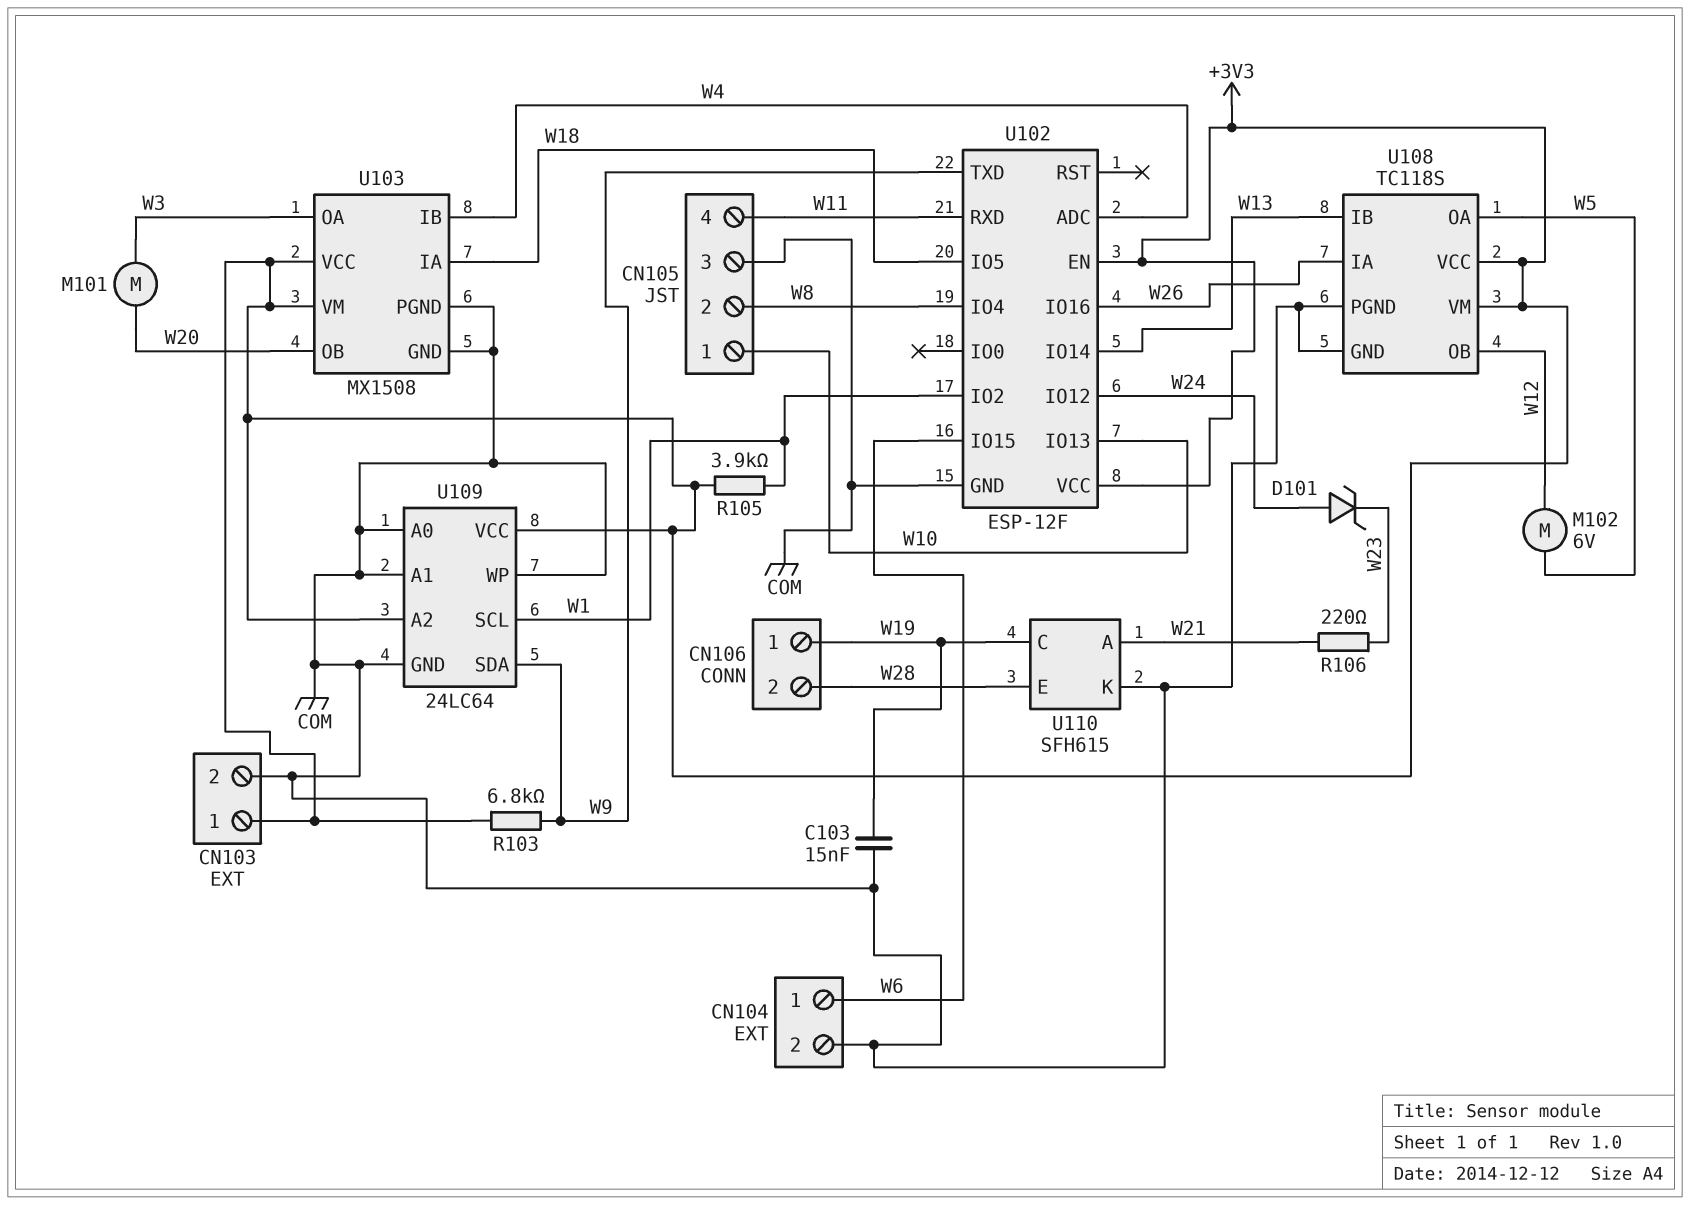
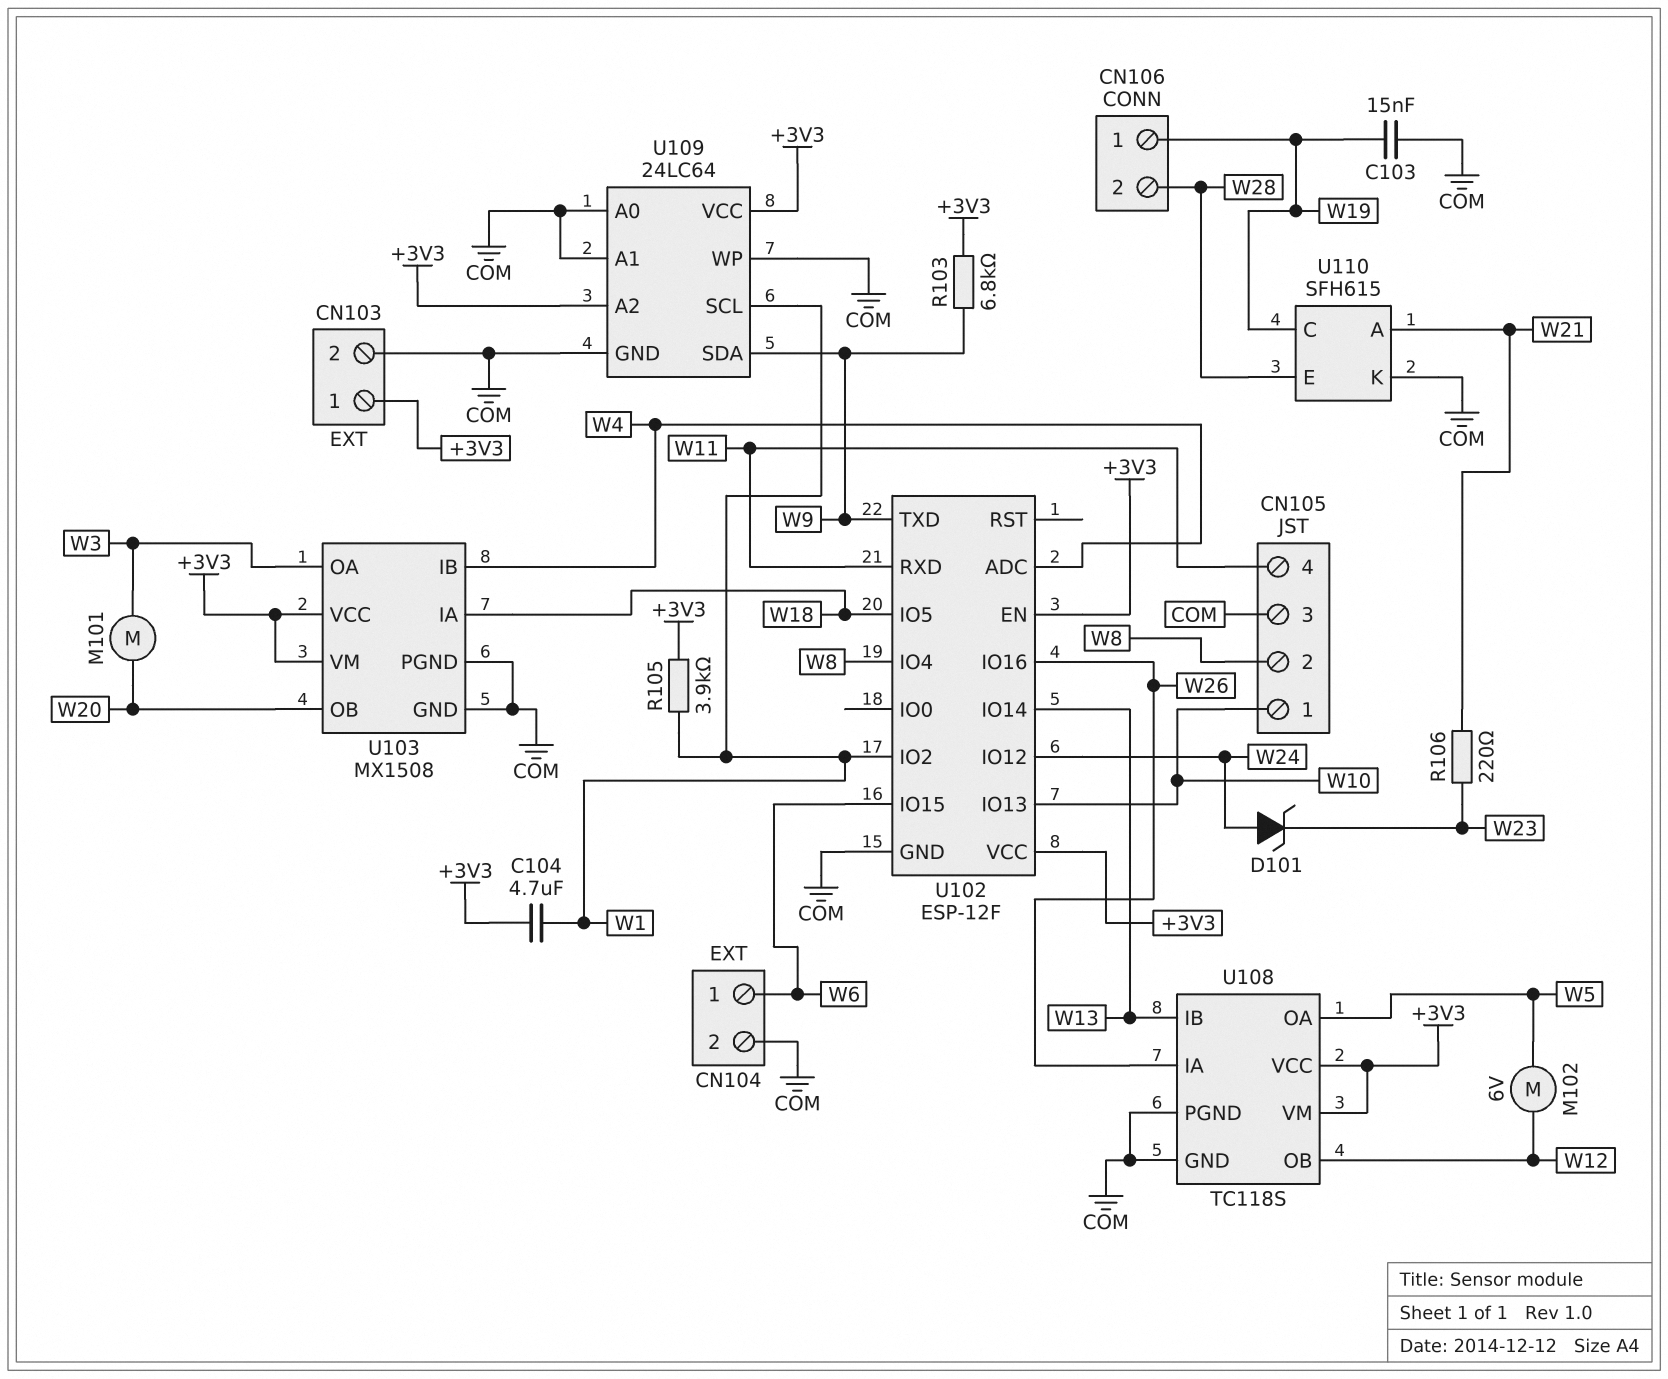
C104: none -> 4.7uF (+3V3, W1)

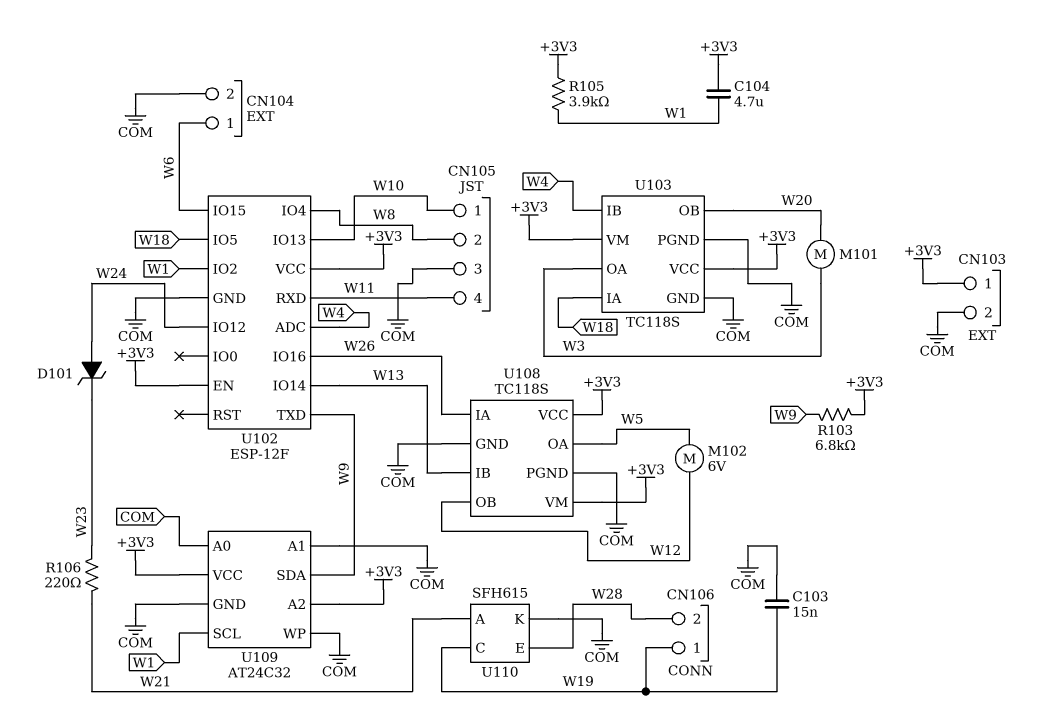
U103: MX1508 -> TC118S
U109: 24LC64 -> AT24C32

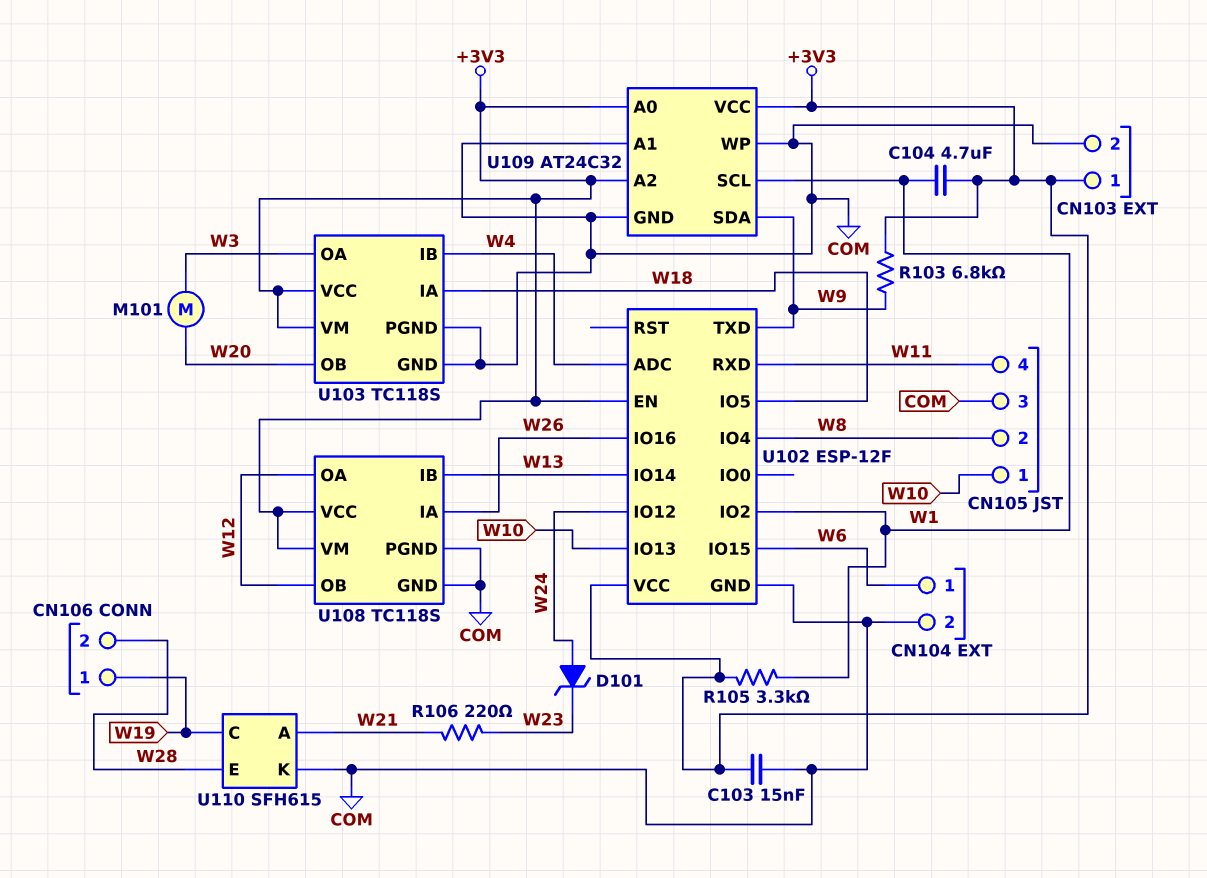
C103: 15nF (COM, W19) -> 15nF (+3V3, COM)
M102: motor 6V (W5, W12) -> none
R105: 3.9k (+3V3, W1) -> 3.3k (+3V3, W1)
U108 pin OA: W5 -> W12
U109 pin A0: COM -> +3V3

